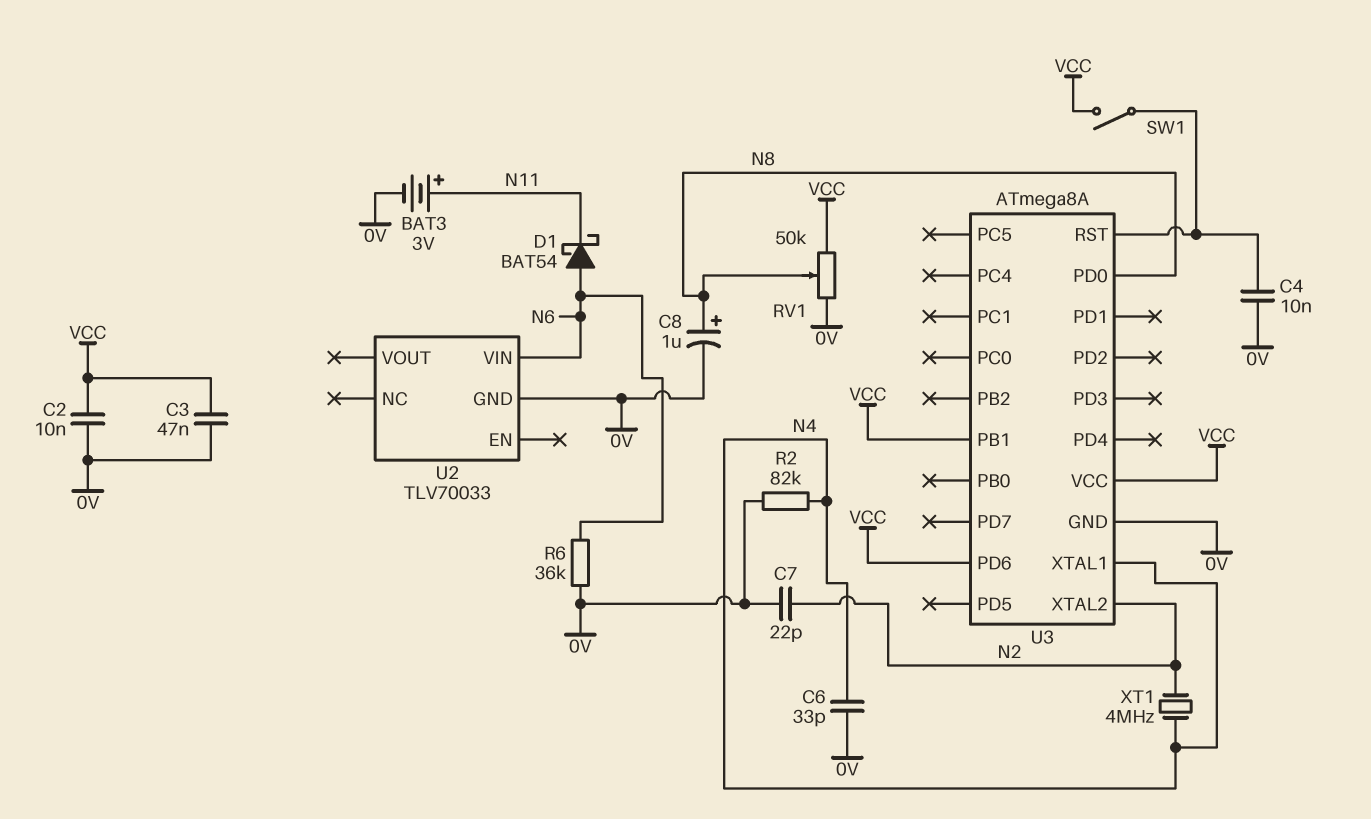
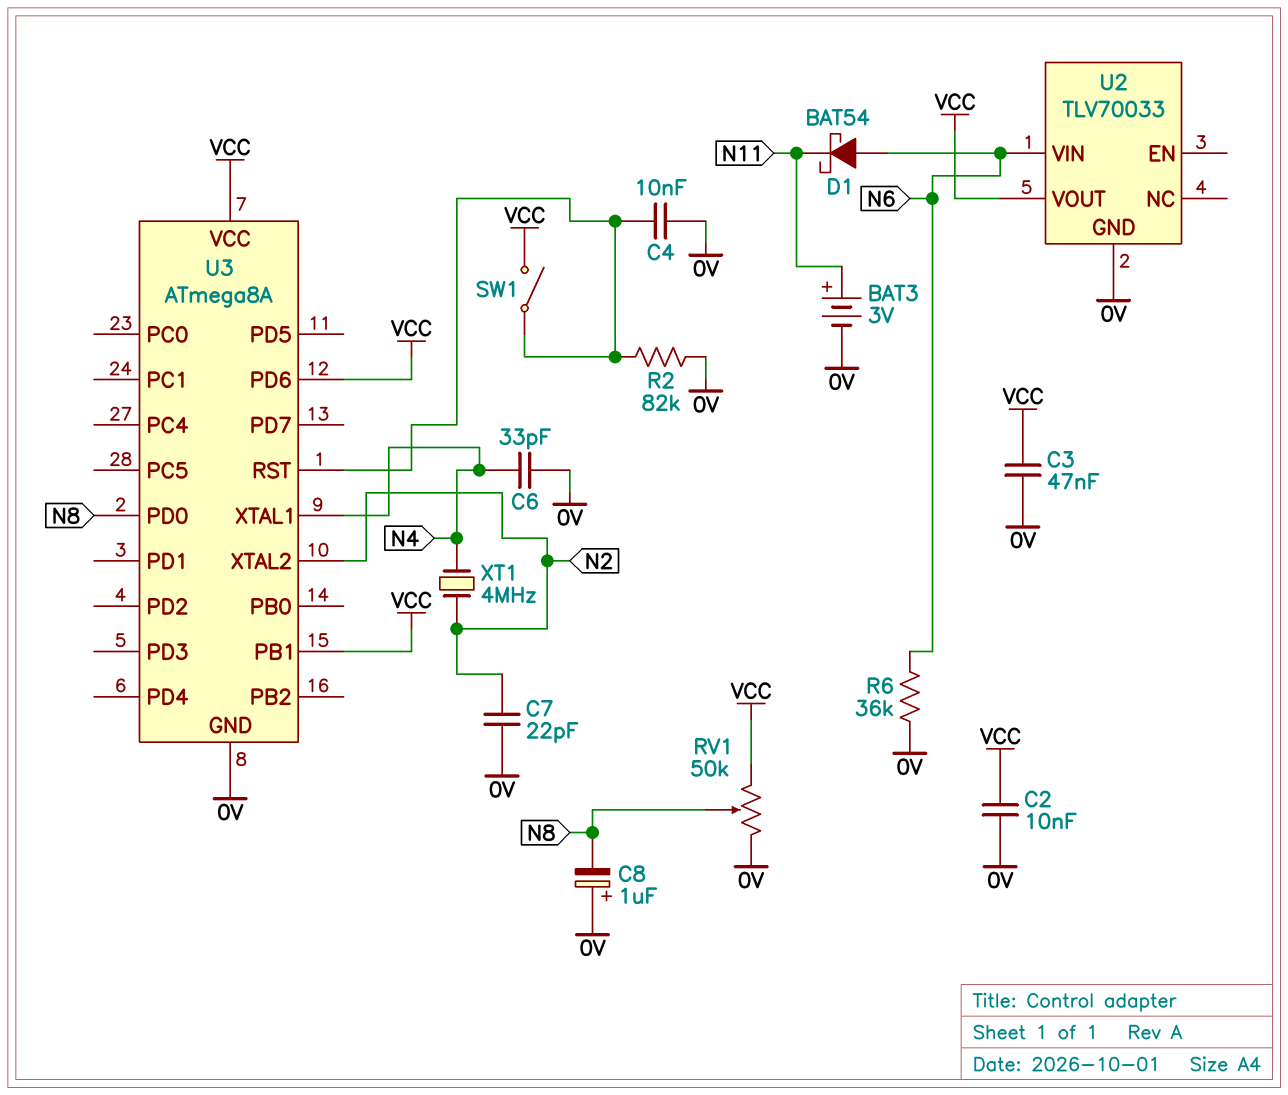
C8: 1uF (plus N8, minus 0V) -> 1uF (plus 0V, minus N8)
R2: 82k (0V, N4) -> 82k (0V, U3/RST)
U2 pin VOUT: none -> VCC

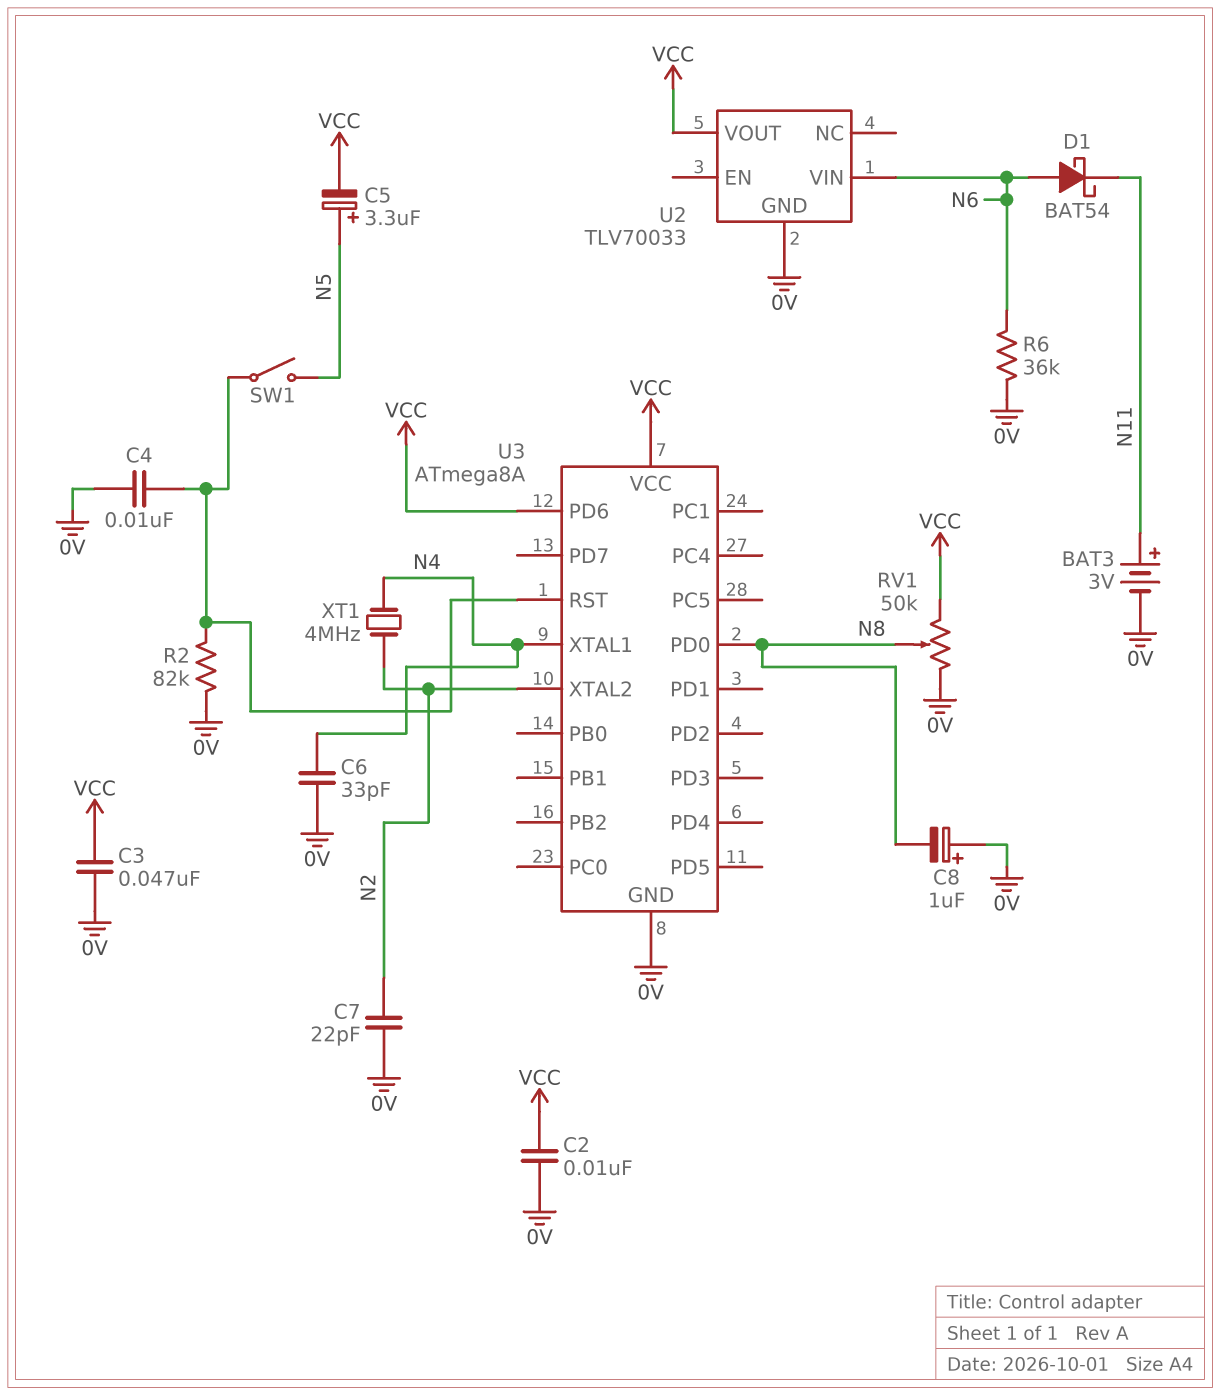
C5: none -> 3.3uF (plus N5, minus VCC)
SW1: switch (U3/RST, VCC) -> switch (N5, U3/RST)
U3 pin PB1: VCC -> none

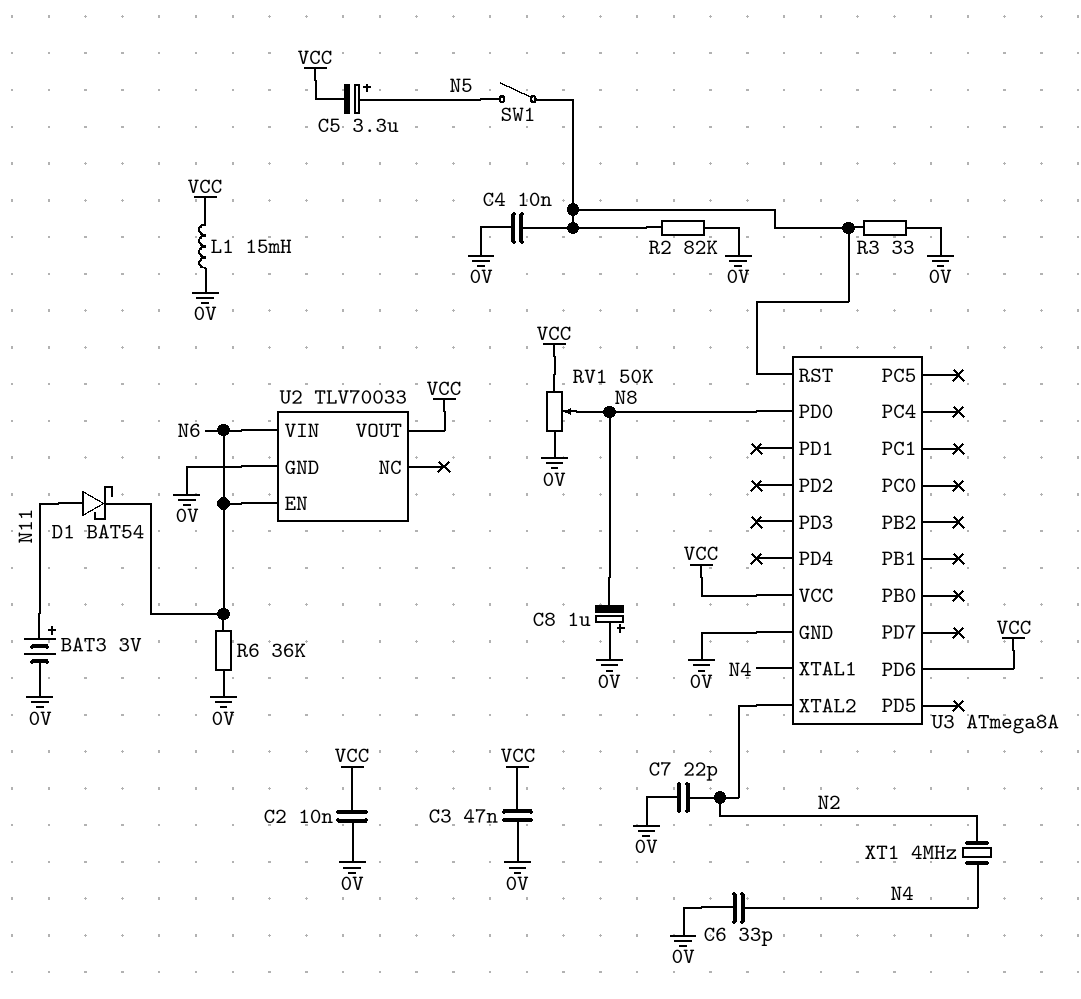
D1: schottky BAT54 (A N6, K N11) -> schottky BAT54 (A N11, K N6)
L1: none -> 15mH (0V, VCC)
R3: none -> 33 (0V, U3/RST)
U2 pin EN: none -> N6

